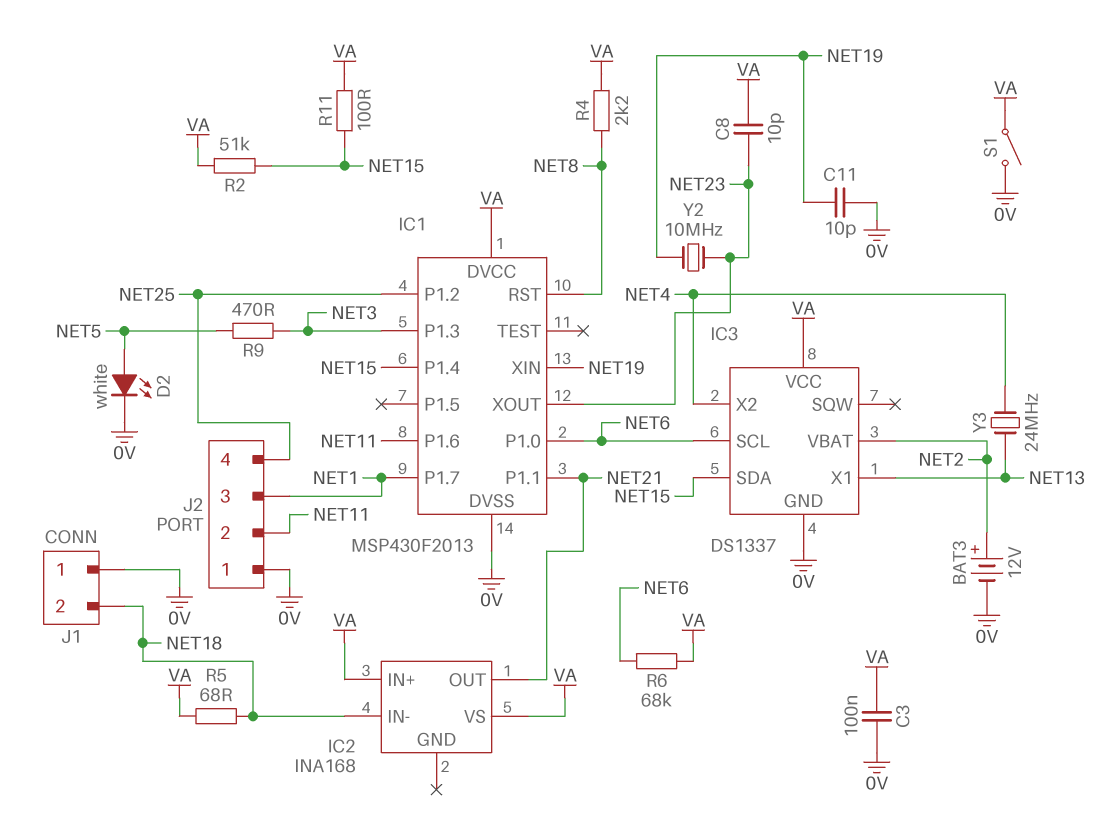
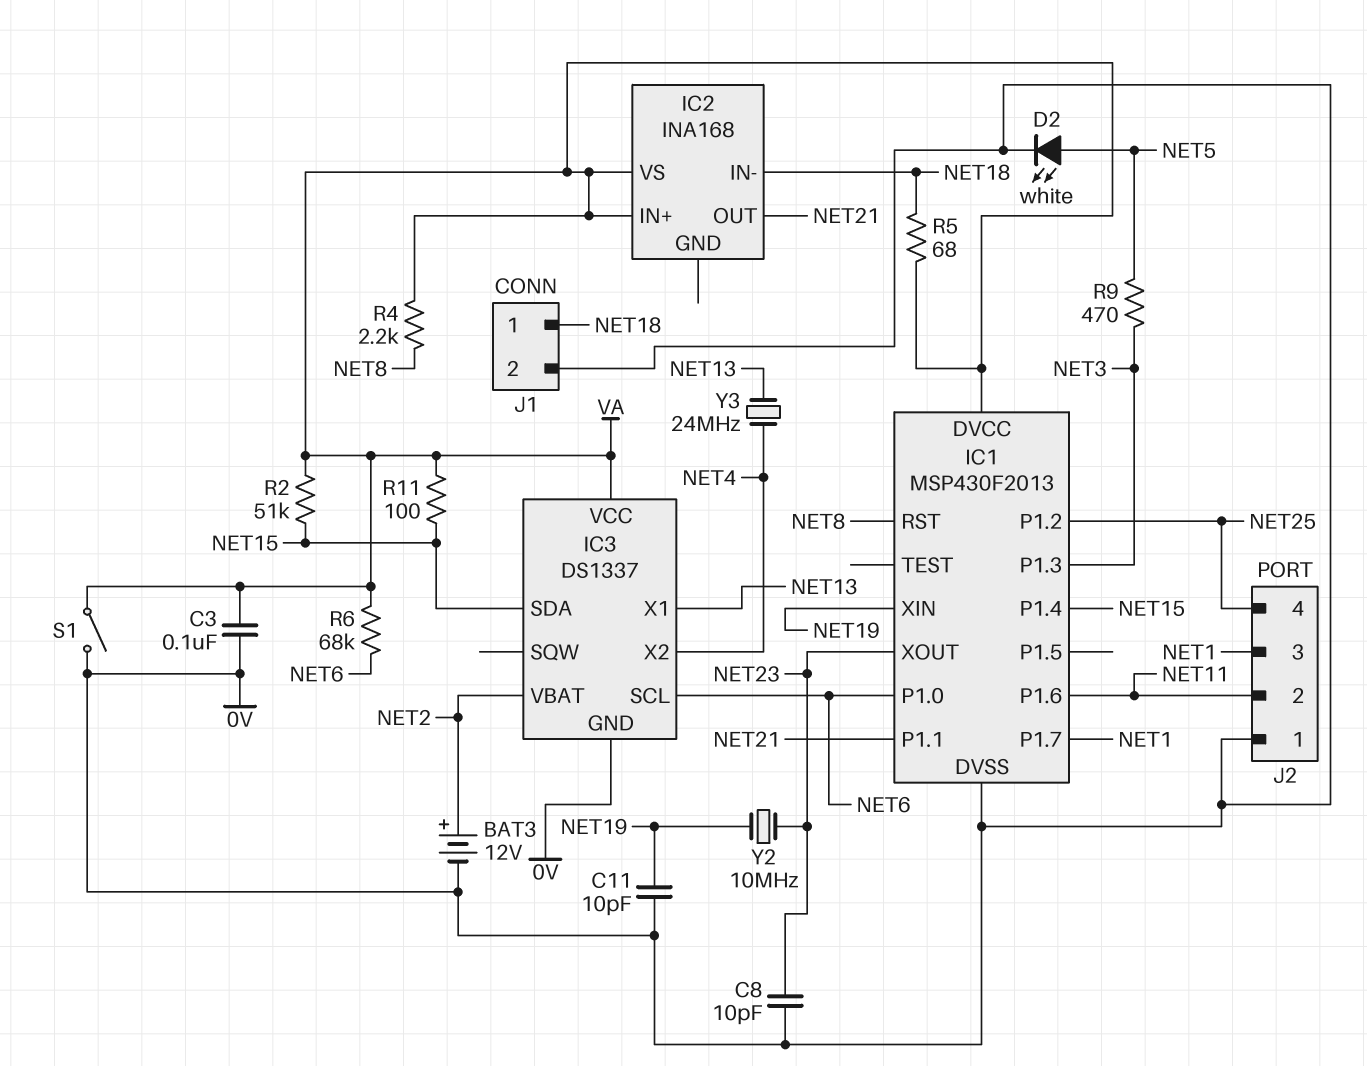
C8: 10pF (NET23, VA) -> 10pF (0V, NET23)
J1 pin 1: 0V -> NET18
J1 pin 2: NET18 -> 0V

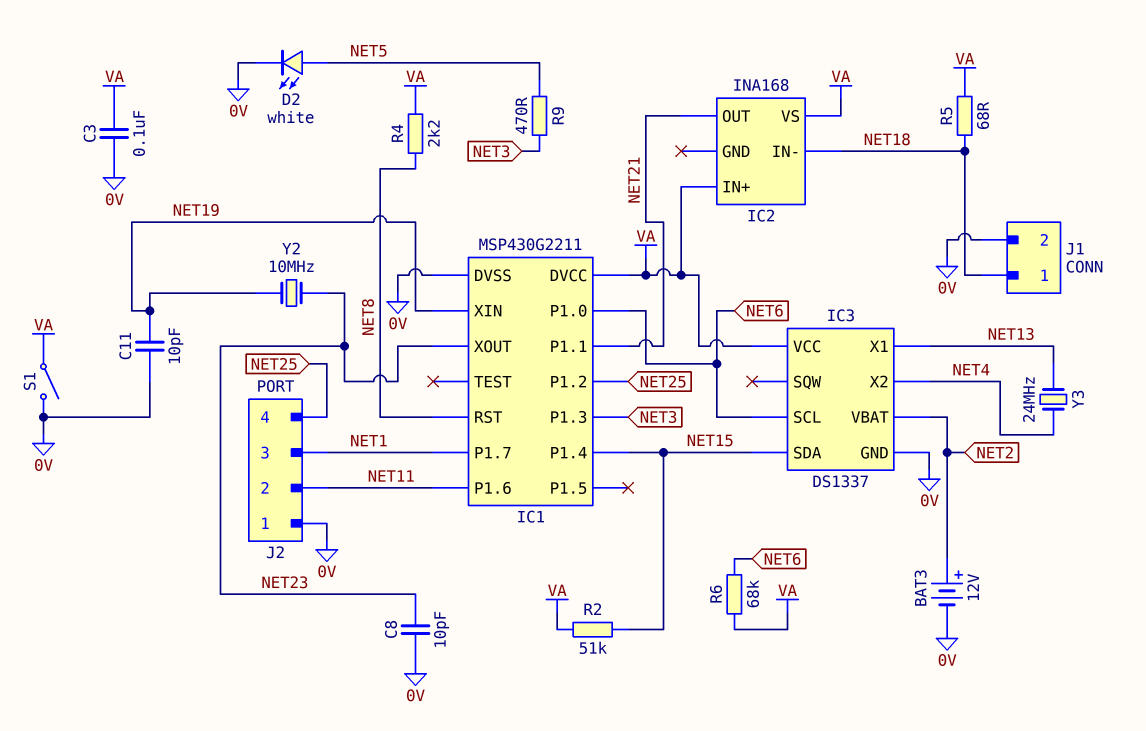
IC1: MSP430F2013 -> MSP430G2211
R11: 100 (NET15, VA) -> none

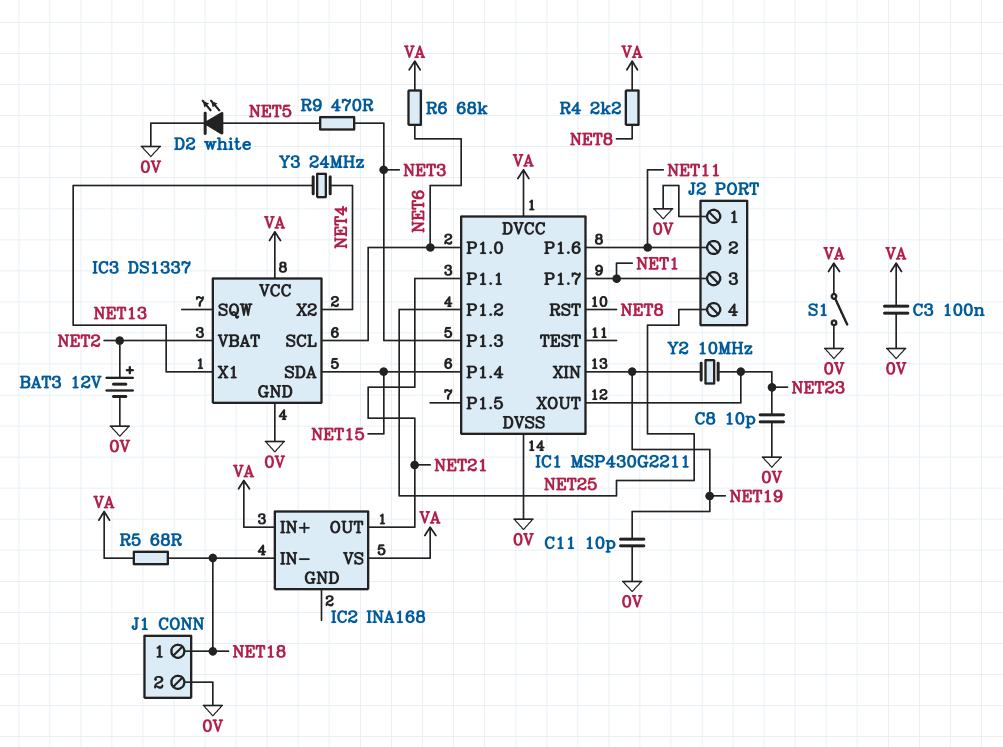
R2: 51k (NET15, VA) -> none

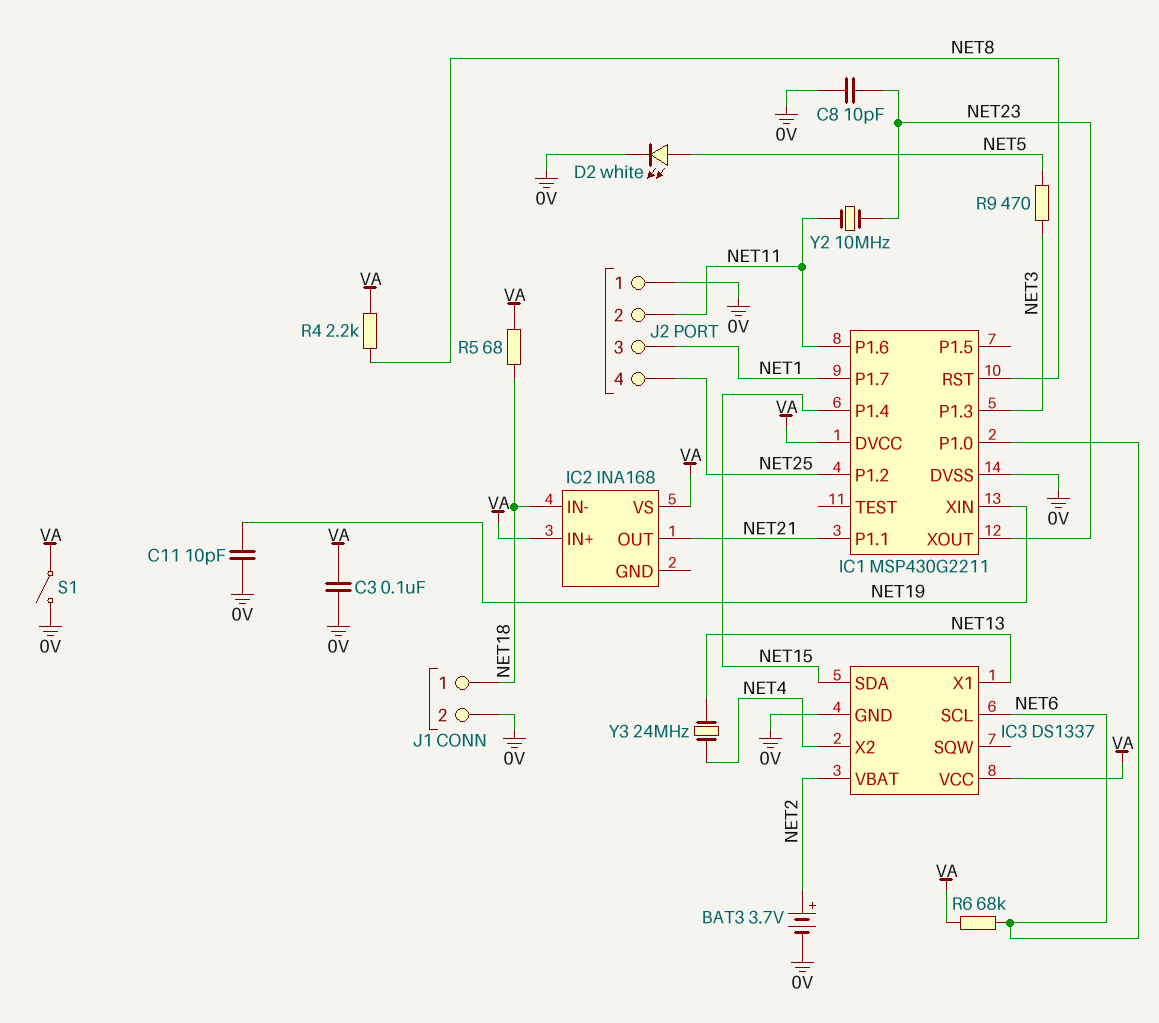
BAT3: 12V (plus NET2, minus 0V) -> 3.7V (plus NET2, minus 0V)
Y2: 10MHz (NET19, NET23) -> 10MHz (NET11, NET23)

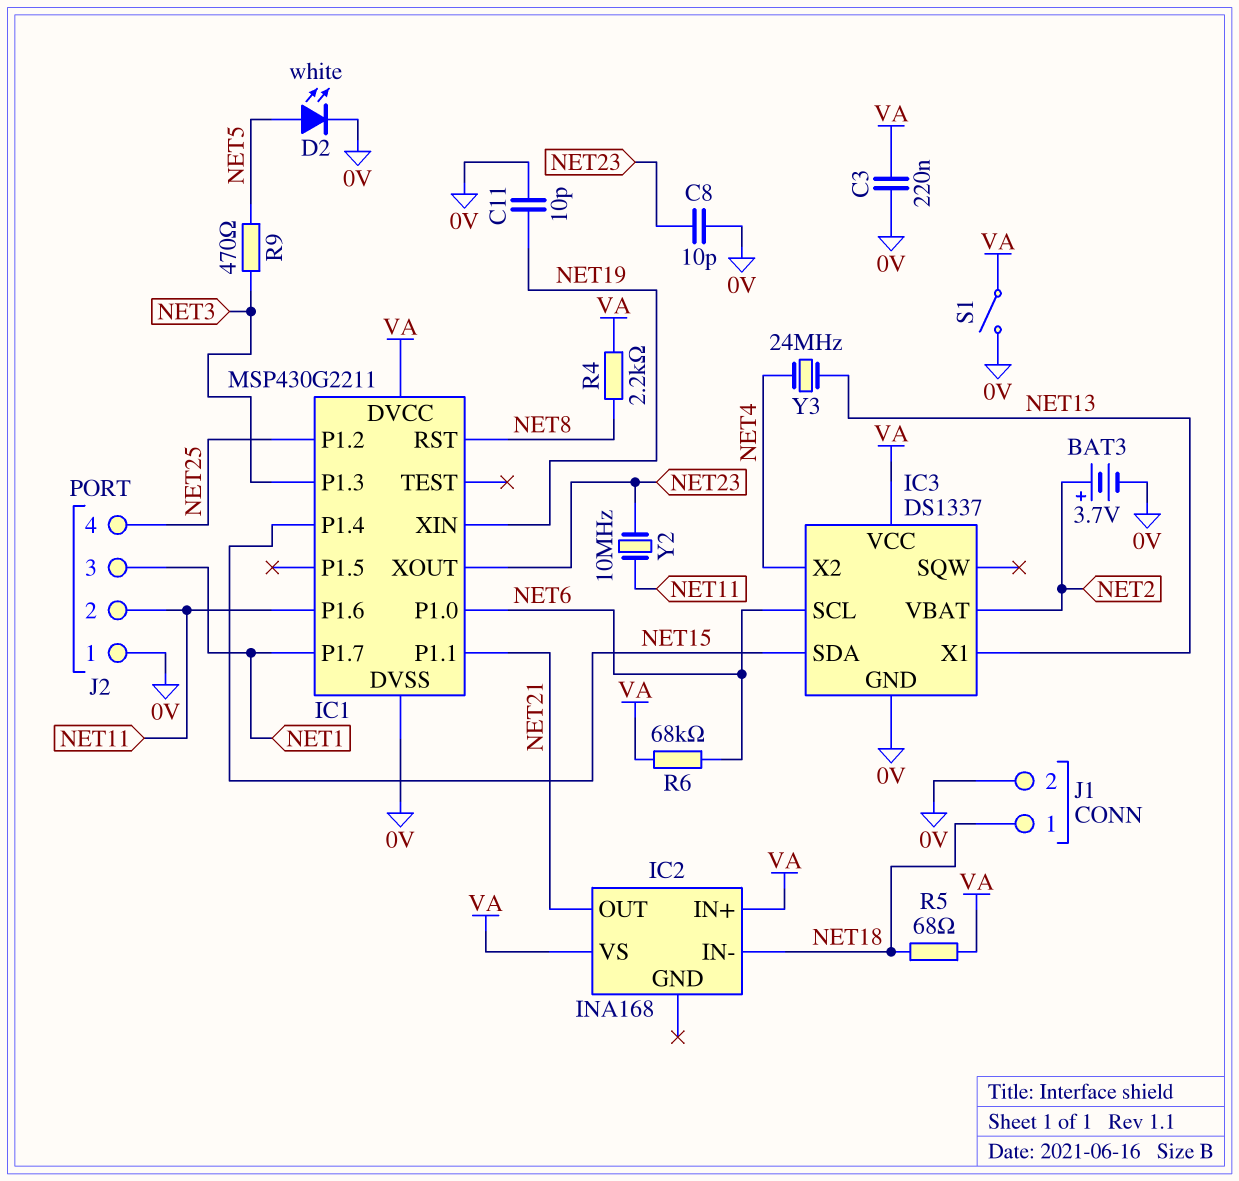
C3: 100nF (0V, VA) -> 220nF (0V, VA)

